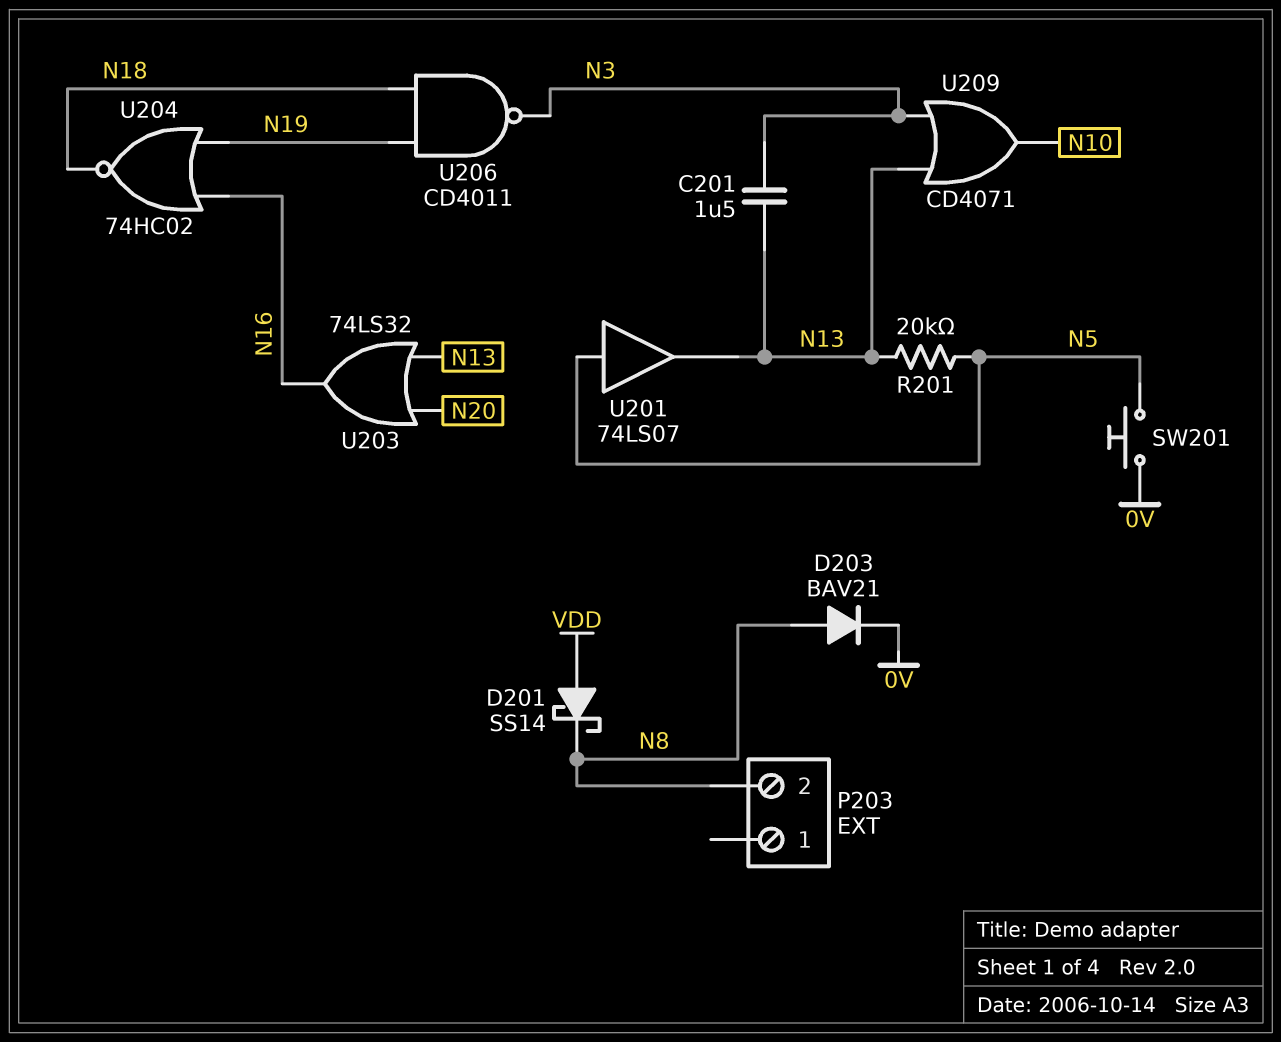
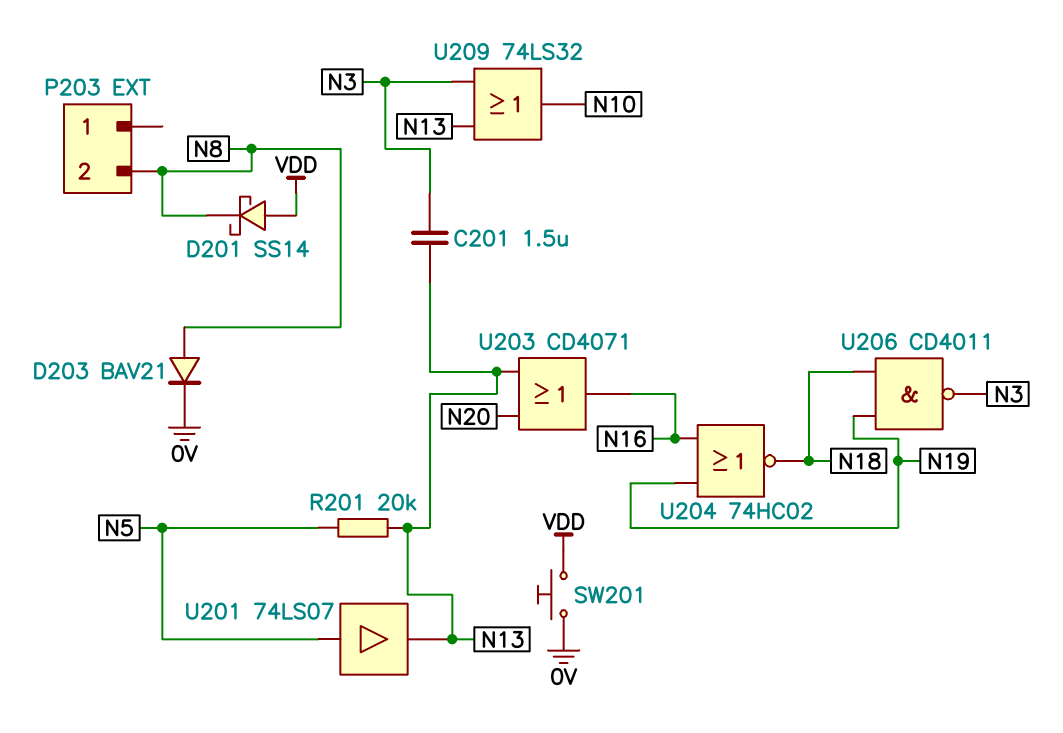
SW201: button (0V, N5) -> button (0V, VDD)
U203: OR 74LS32 (in N13, in N20, out N16) -> OR CD4071 (in N13, in N20, out N16)
U209: OR CD4071 (in N3, in N13, out N10) -> OR 74LS32 (in N3, in N13, out N10)

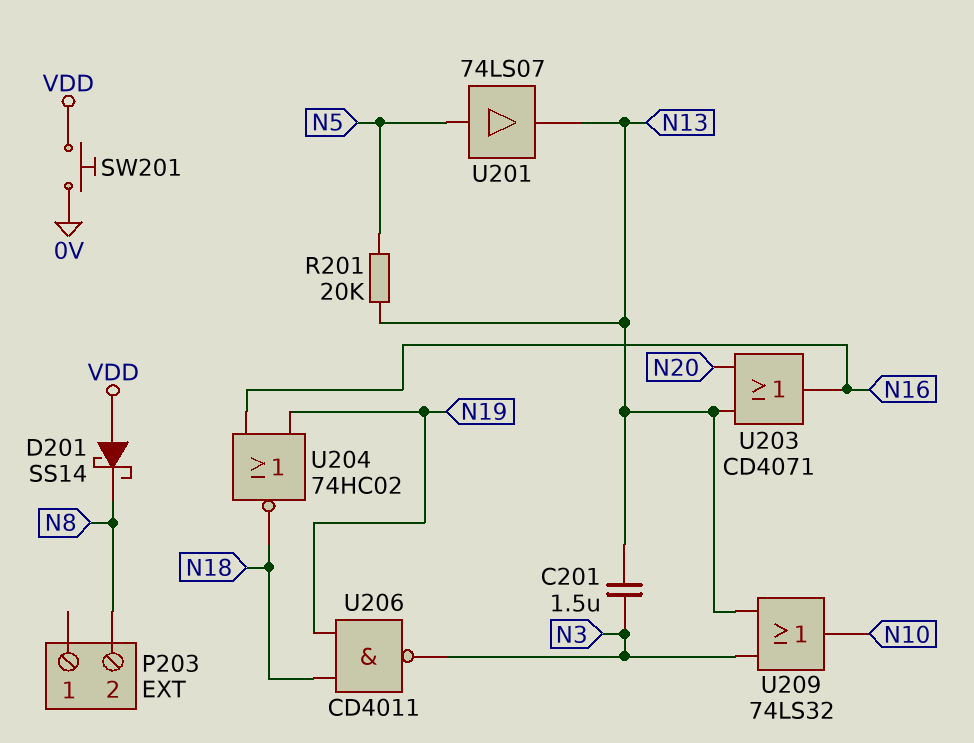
D203: diode BAV21 (A N8, K 0V) -> none

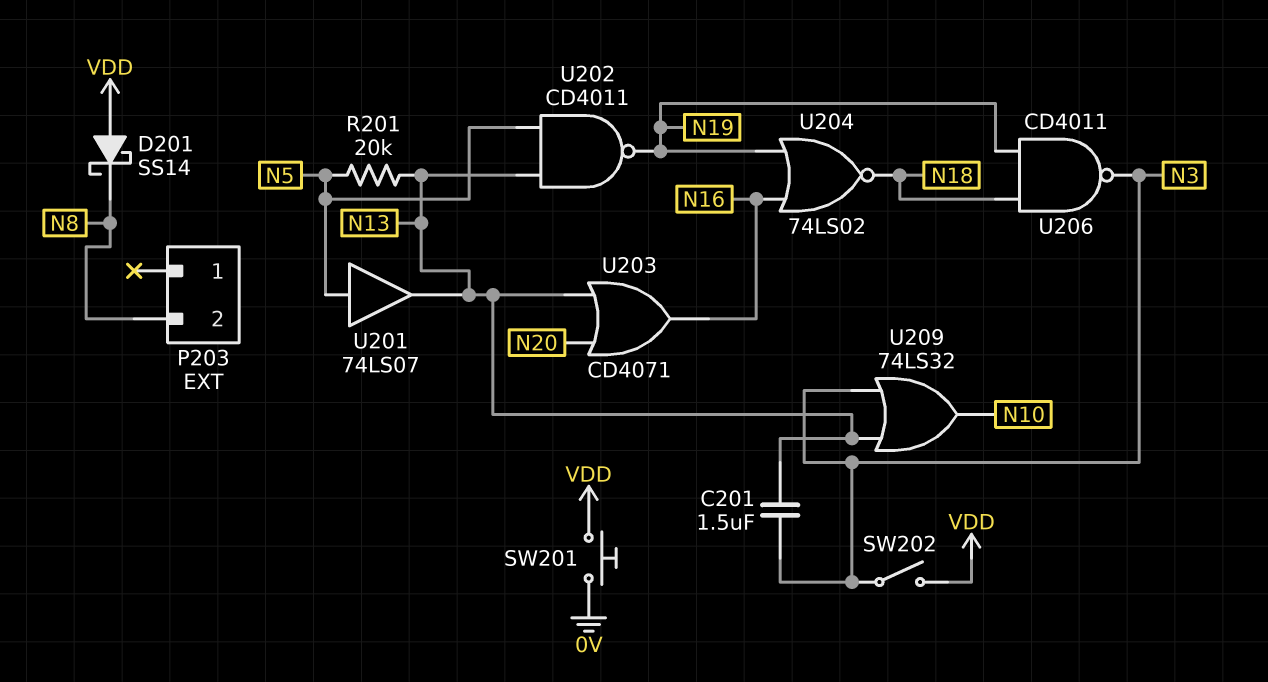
SW202: none -> switch (N3, VDD)
U202: none -> NAND CD4011 (in N5, in N13, out N19)
U204: NOR 74HC02 (in N16, in N19, out N18) -> NOR 74LS02 (in N16, in N19, out N18)

